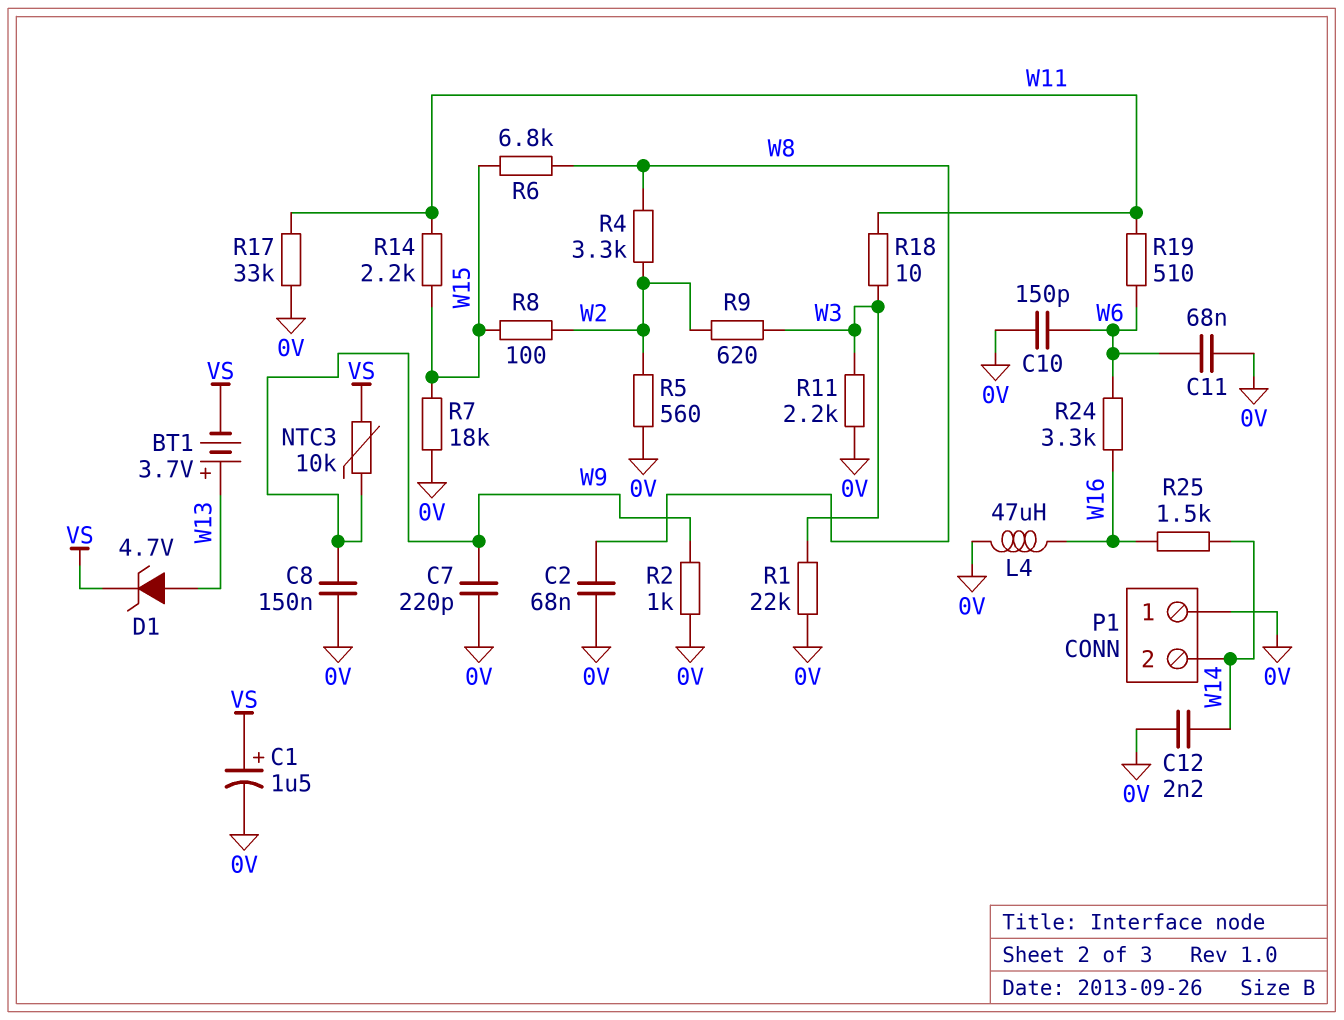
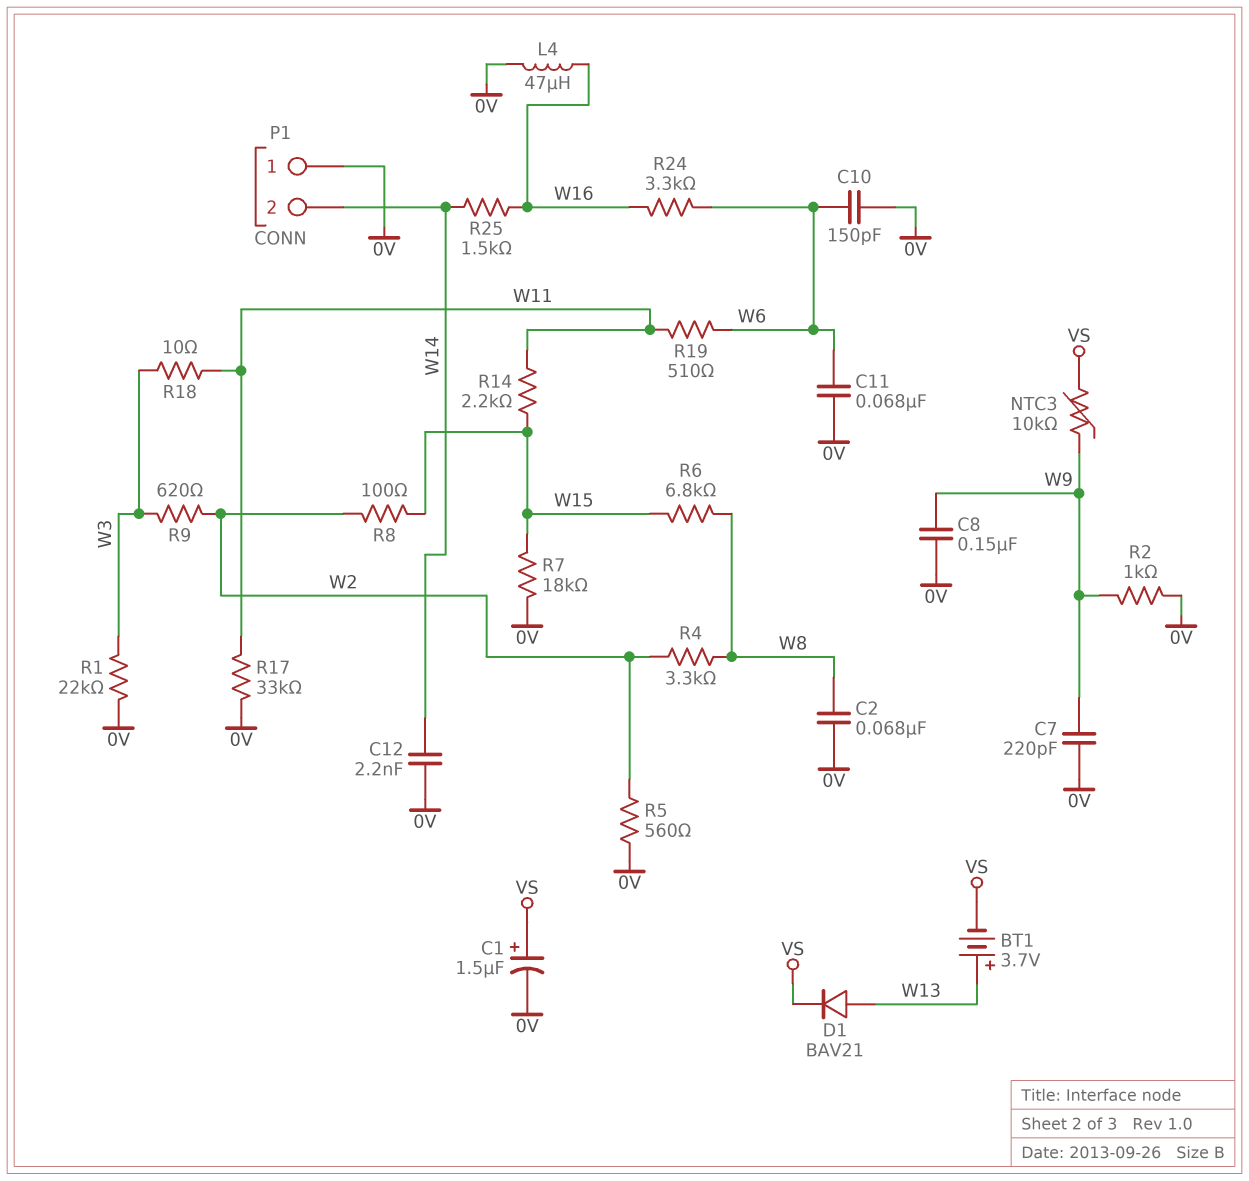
D1: zener 4.7V (A W13, K VS) -> diode BAV21 (A W13, K VS)
R11: 2.2k (0V, W3) -> none

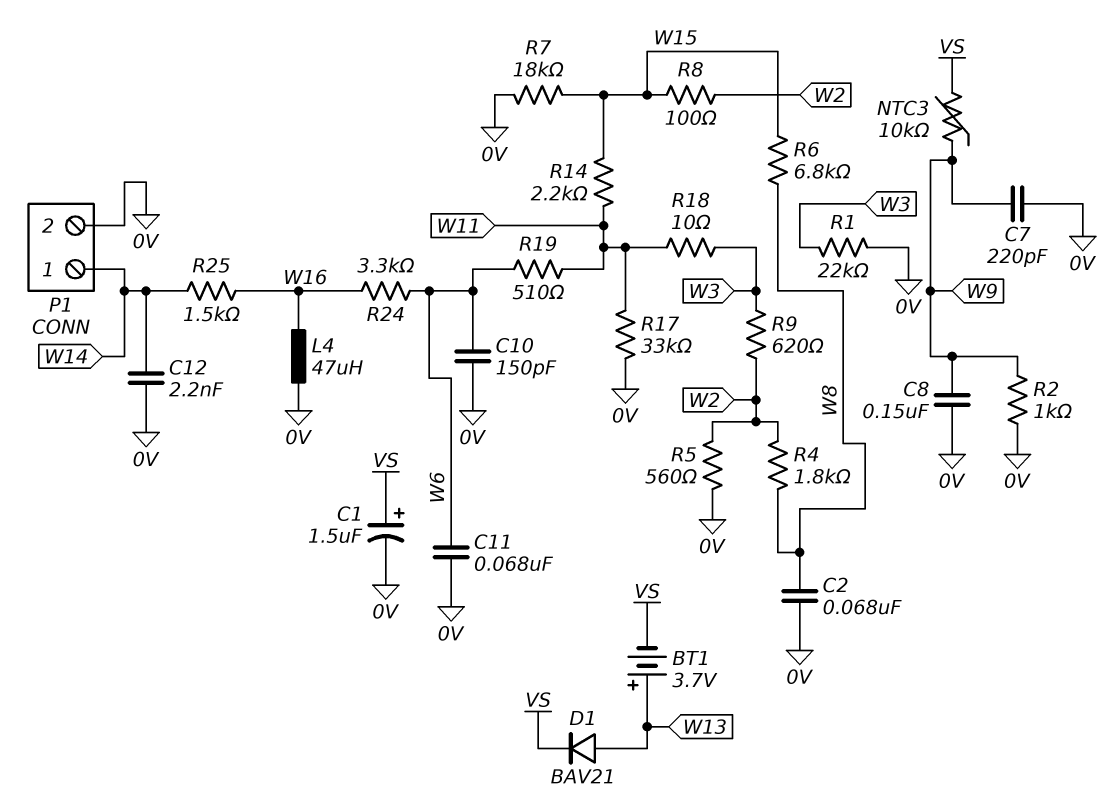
P1 pin 1: 0V -> W14
P1 pin 2: W14 -> 0V
R4: 3.3k (W2, W8) -> 1.8k (W2, W8)

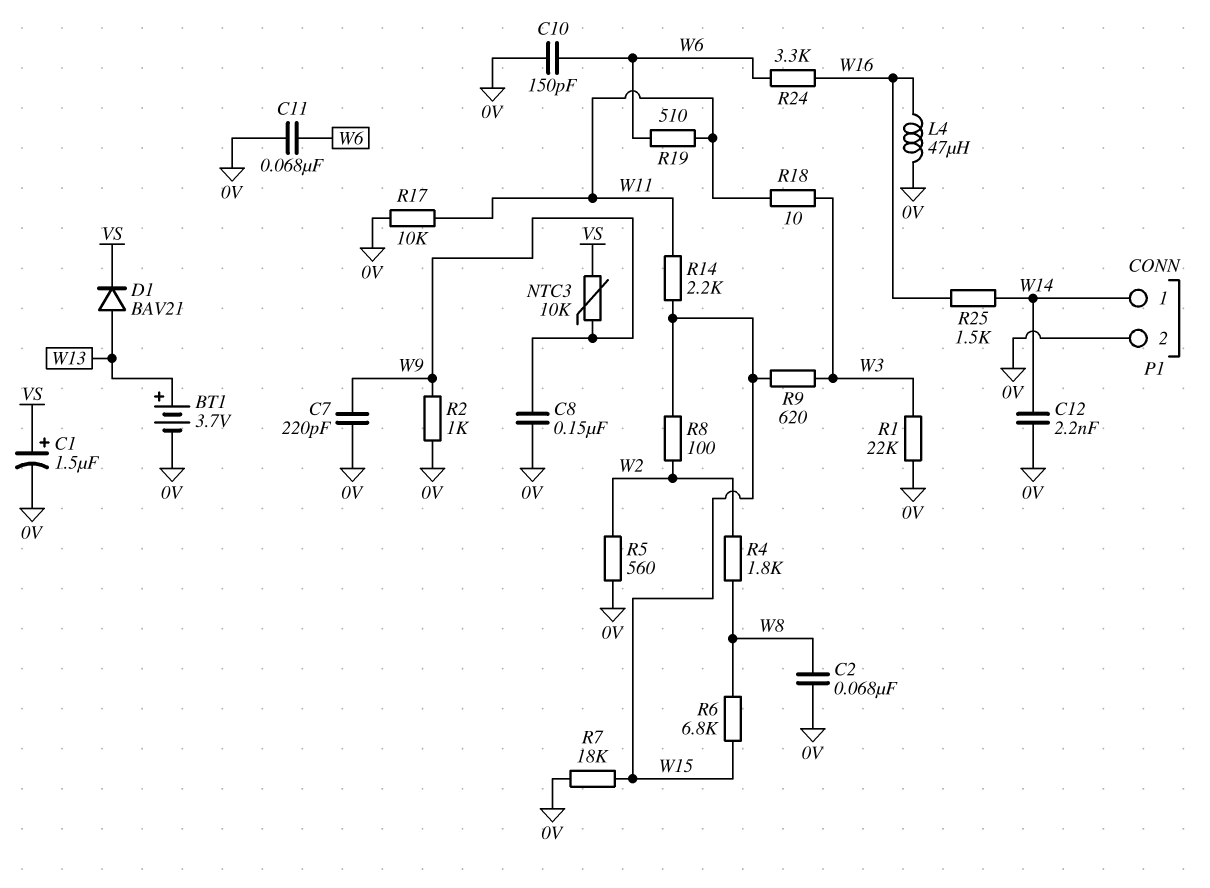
BT1: 3.7V (plus W13, minus VS) -> 3.7V (plus W13, minus 0V)
R9: 620 (W2, W3) -> 620 (W3, W15)
R17: 33k (0V, W11) -> 10k (0V, W11)

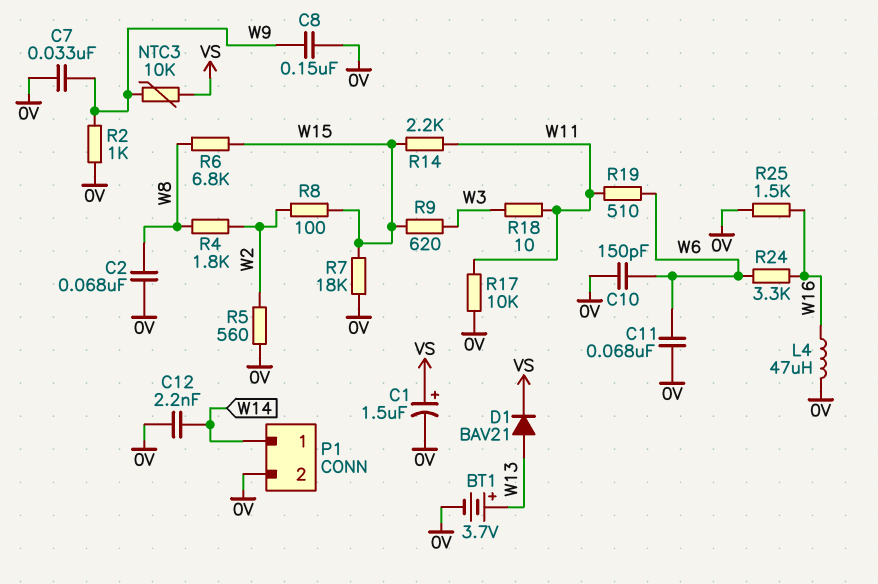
C7: 220pF (0V, W9) -> 33nF (0V, W9)
R1: 22k (0V, W3) -> none
R25: 1.5k (W14, W16) -> 1.5k (0V, W16)

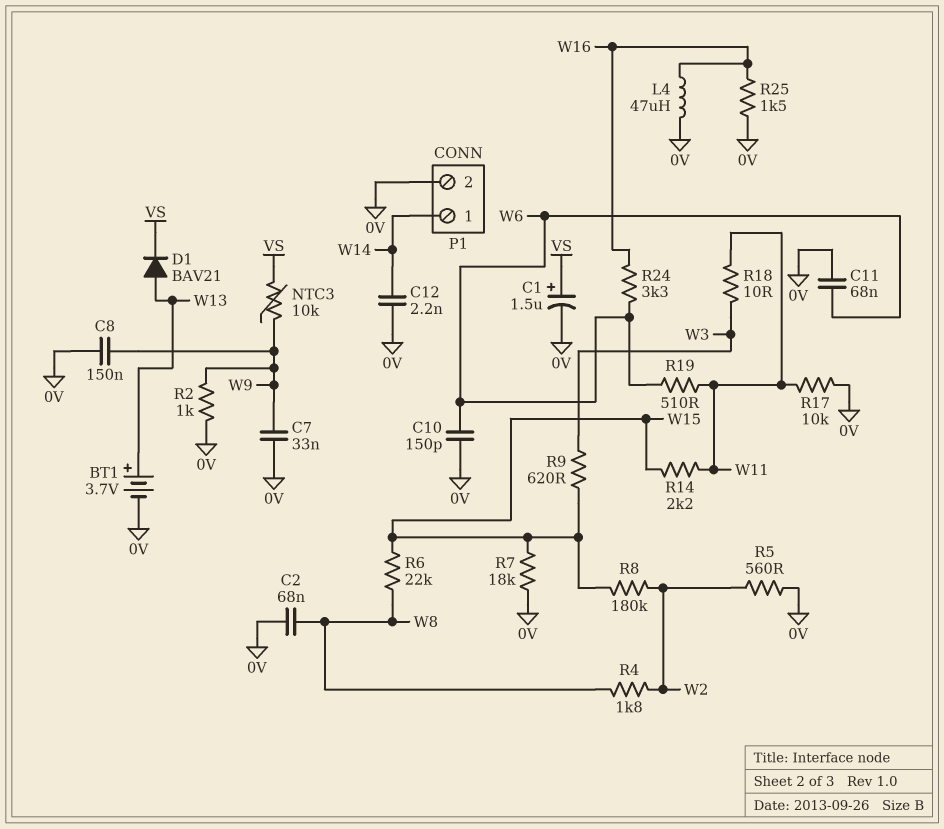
R6: 6.8k (W8, W15) -> 22k (W8, W15)
R8: 100 (W2, W15) -> 180k (W2, W15)

